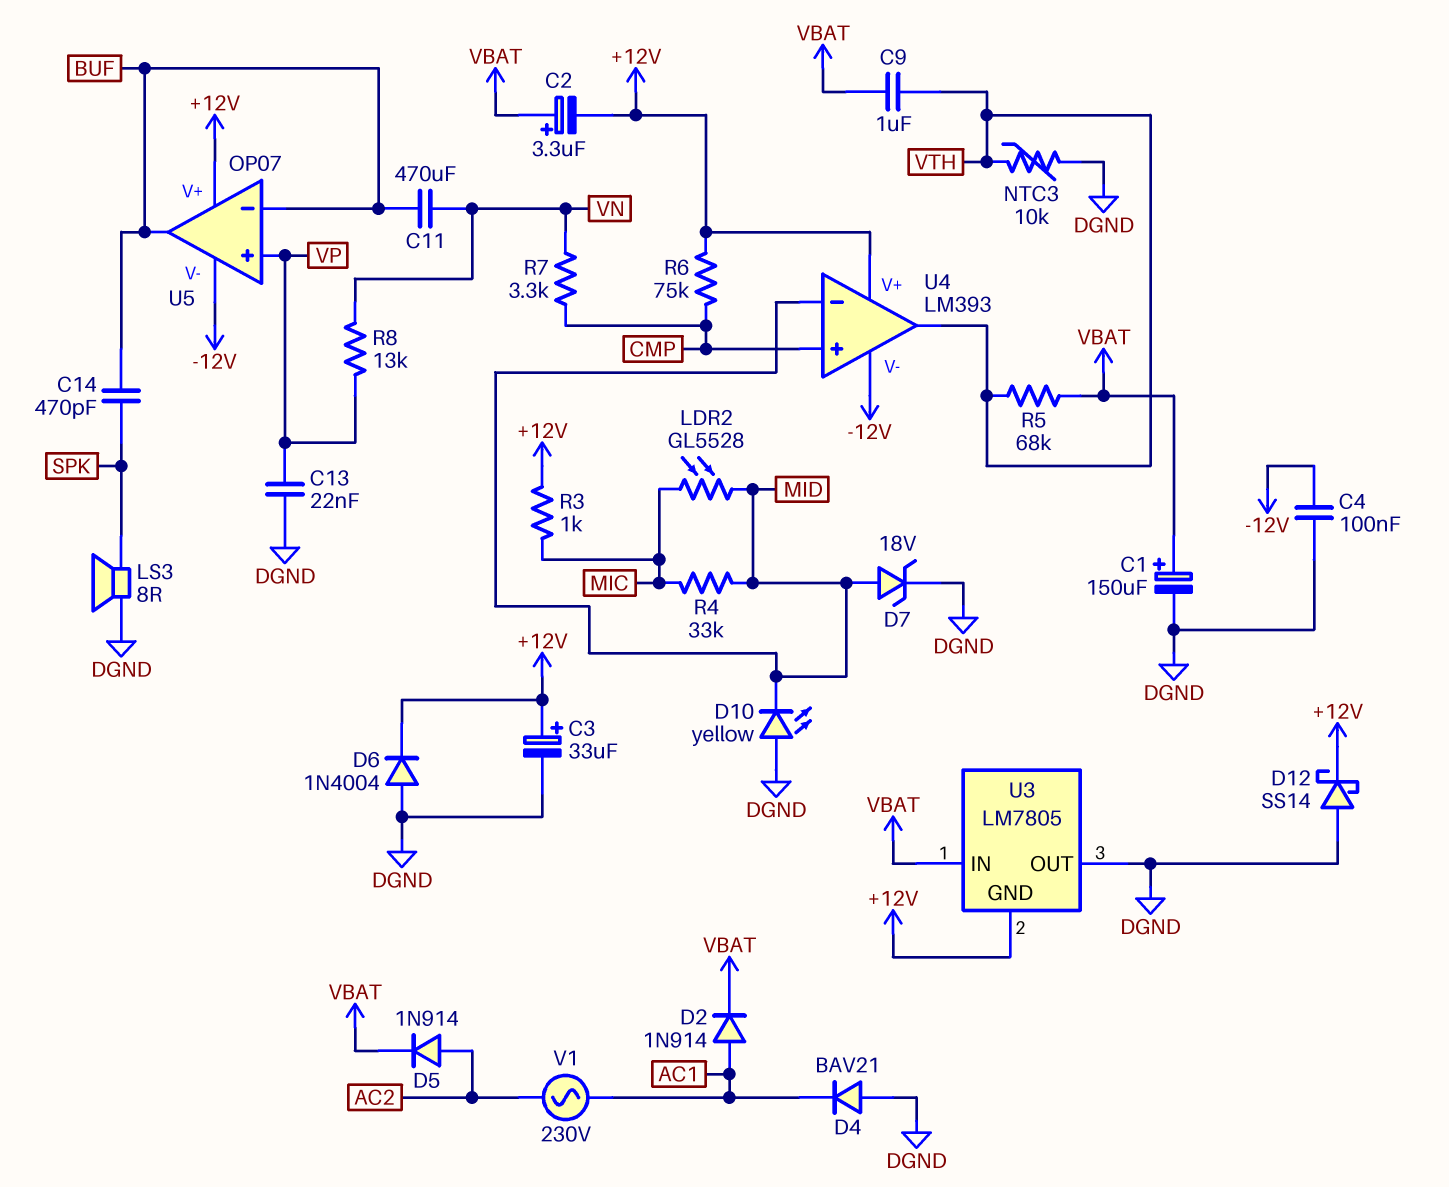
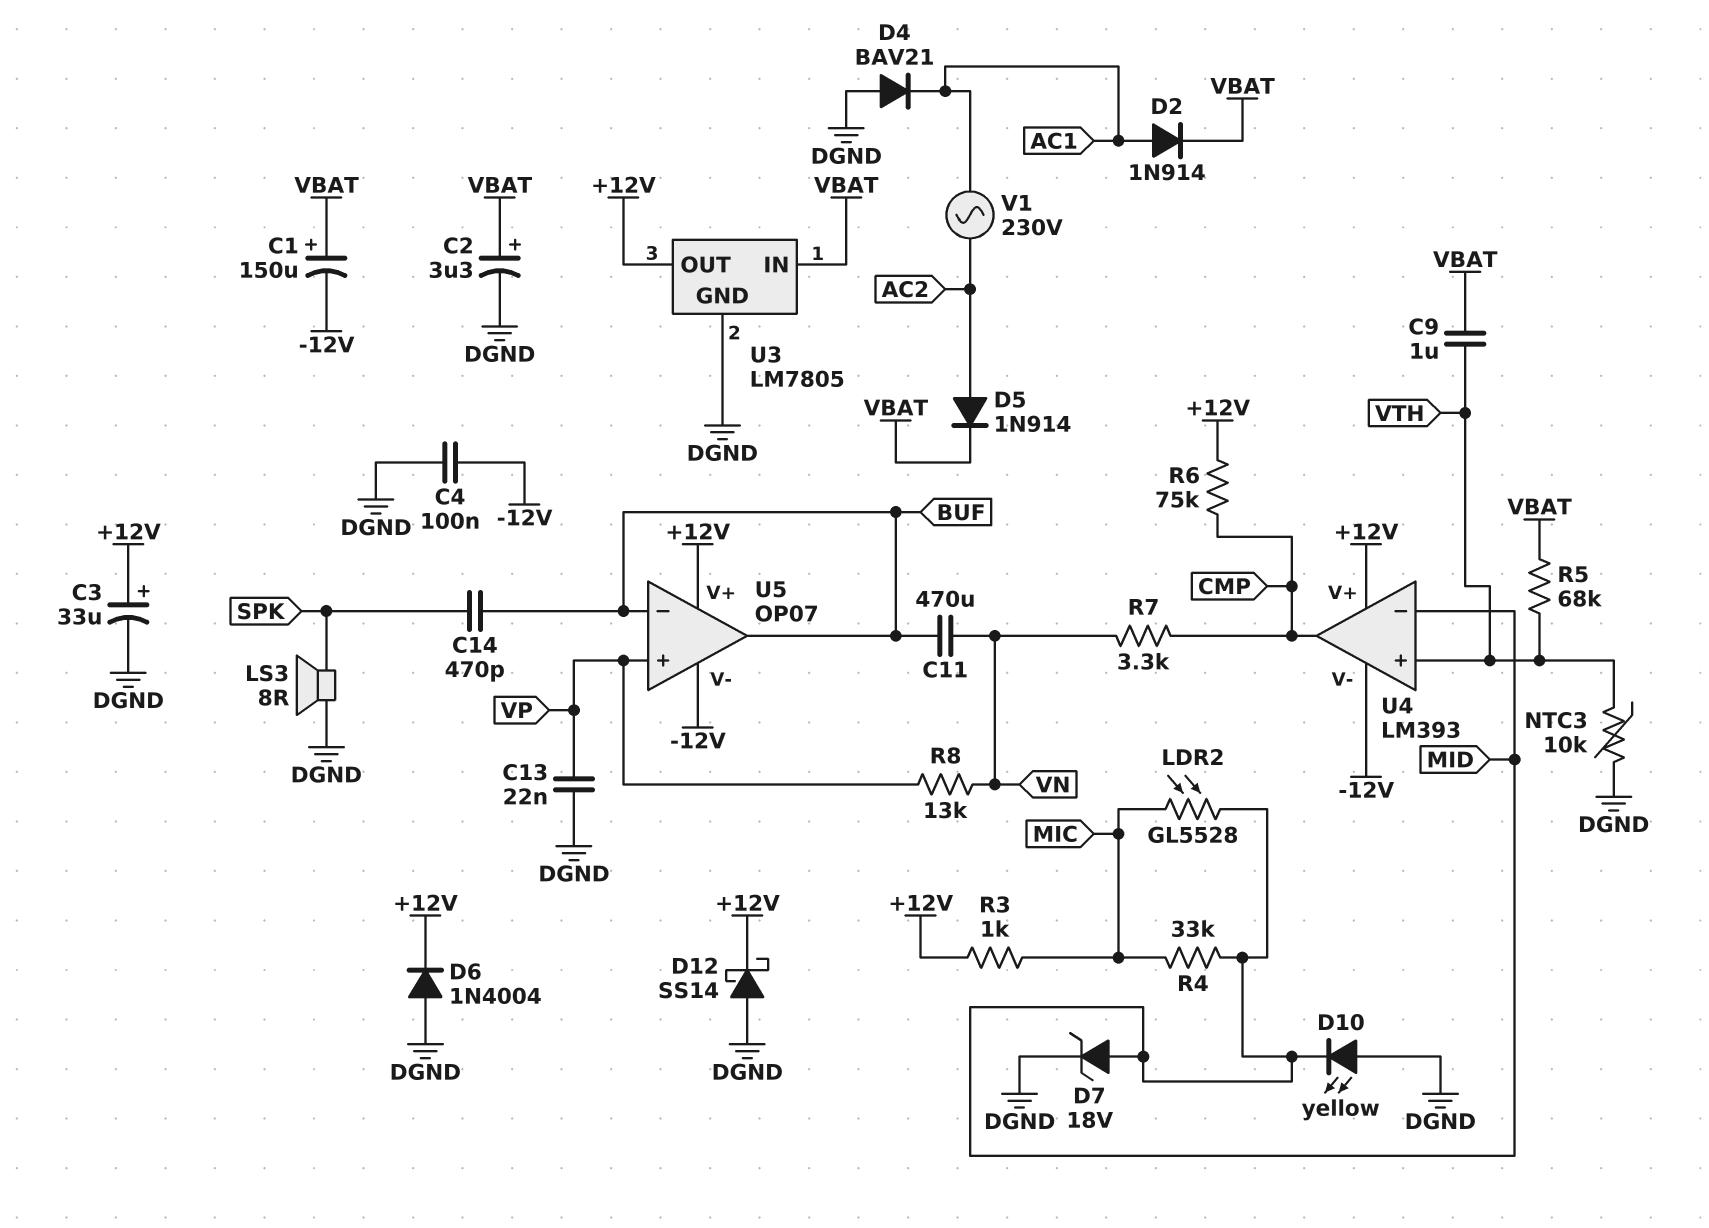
C1: 150uF (plus VBAT, minus DGND) -> 150uF (plus VBAT, minus -12V)
C2: 3.3uF (plus VBAT, minus +12V) -> 3.3uF (plus VBAT, minus DGND)
U3 pin GND: +12V -> DGND
U3 pin OUT: DGND -> +12V
U4 pin in+: CMP -> VTH
U4 pin out: VTH -> CMP

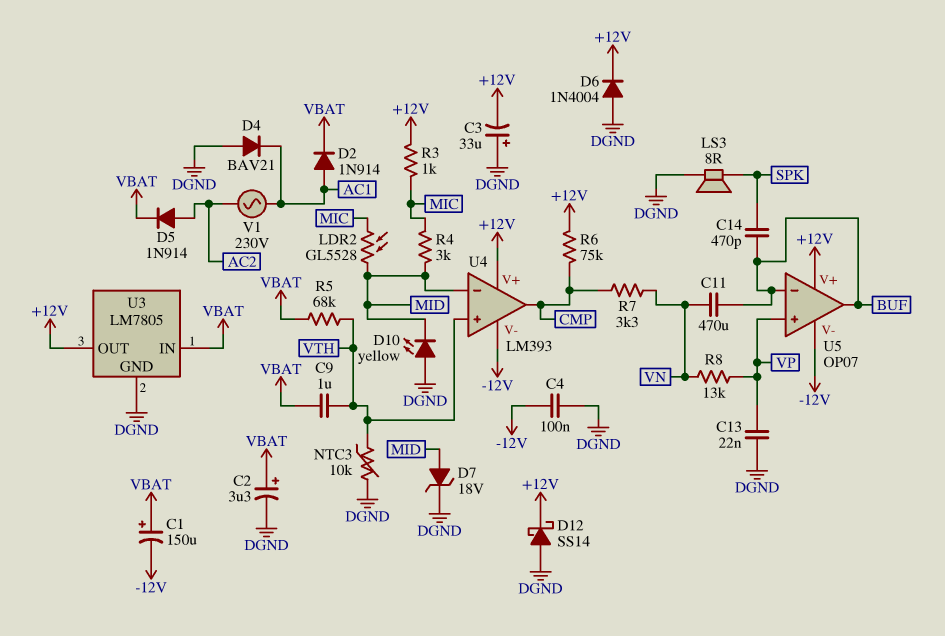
C3: 33uF (plus +12V, minus DGND) -> 33uF (plus DGND, minus +12V)
R4: 33k (MIC, MID) -> 3k (MIC, MID)

